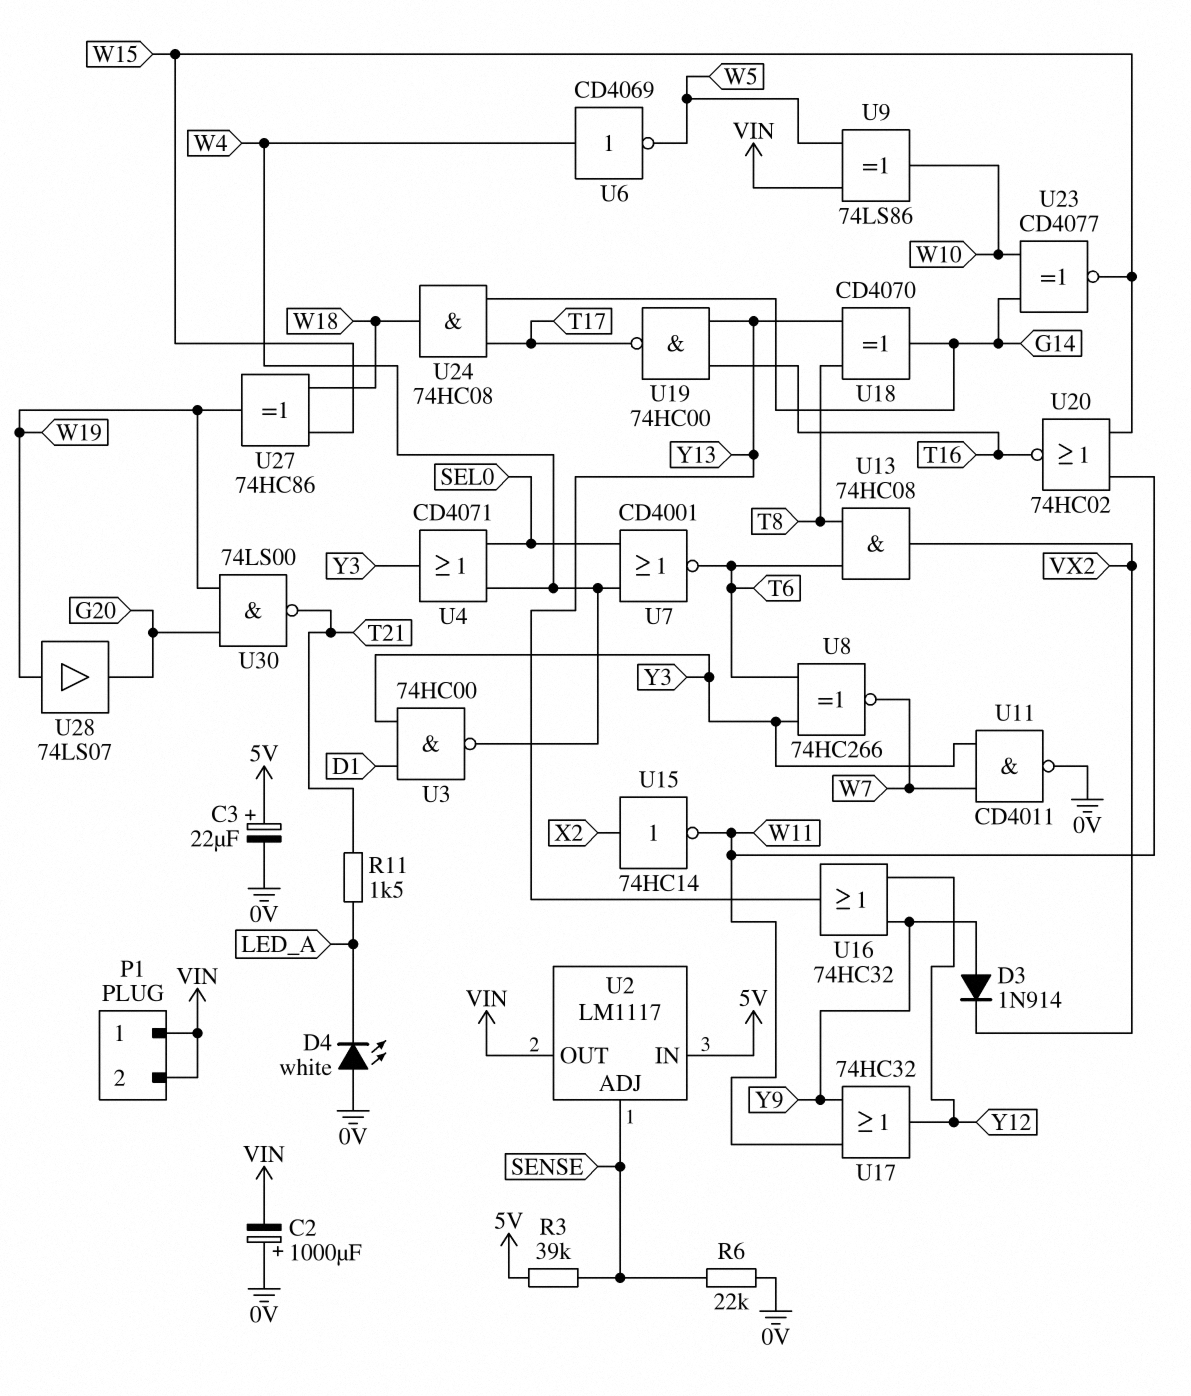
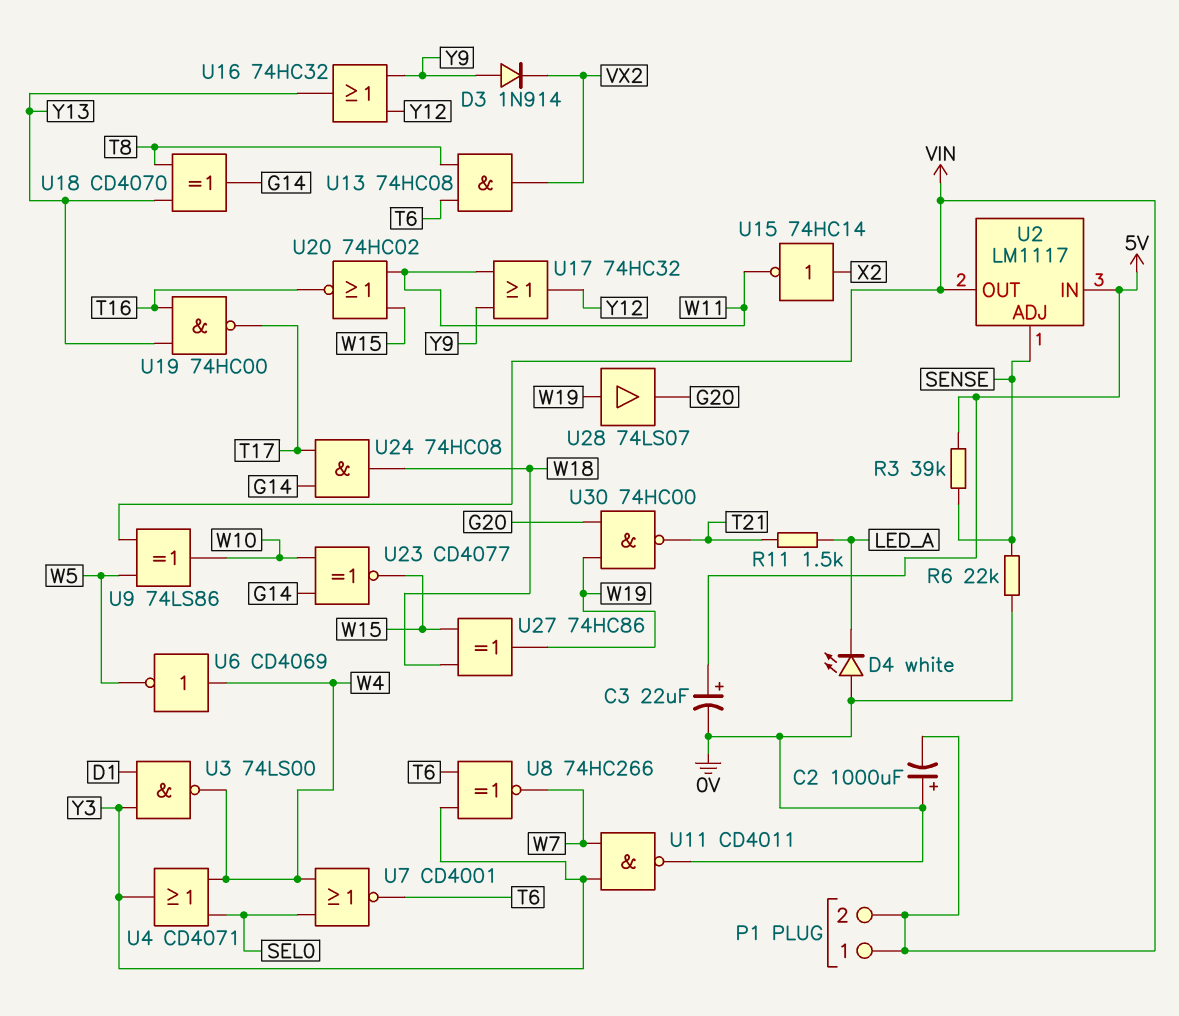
U3: NAND 74HC00 (in D1, in Y3, out W4) -> NAND 74LS00 (in D1, in Y3, out W4)
U30: NAND 74LS00 (in G20, in W19, out T21) -> NAND 74HC00 (in G20, in W19, out T21)

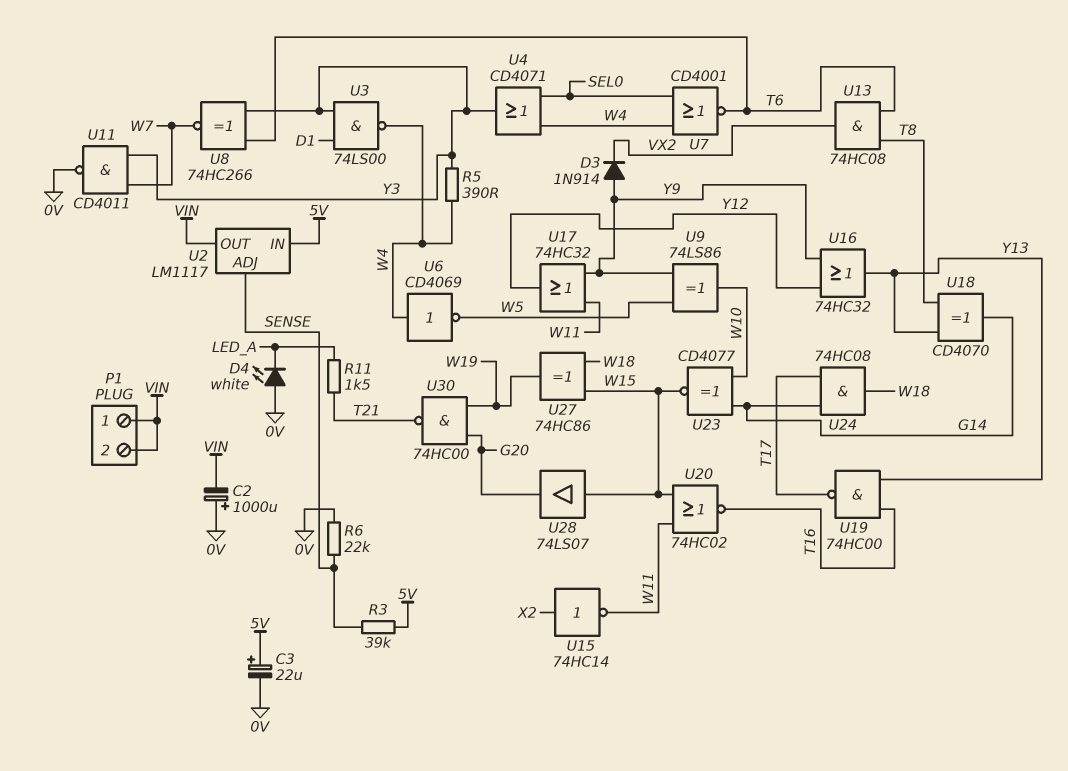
R5: none -> 390 (W4, Y3)
U9: XOR 74LS86 (in VIN, in W5, out W10) -> XOR 74LS86 (in W5, in Y9, out W10)
U28: buffer 74LS07 (in W19, out G20) -> buffer 74LS07 (in W15, out G20)

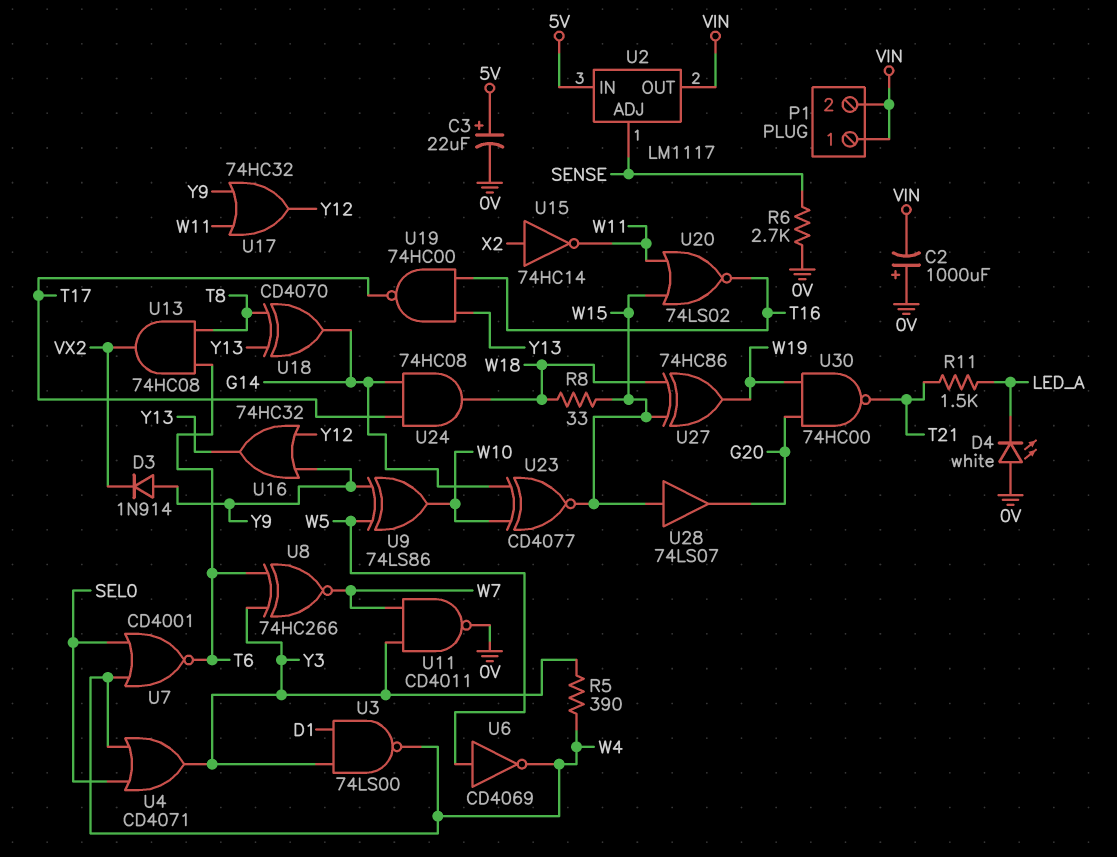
R3: 39k (5V, SENSE) -> none
R6: 22k (0V, SENSE) -> 2.7k (0V, SENSE)
R8: none -> 33 (W15, W18)
U6: NOT CD4069 (in W4, out W5) -> NOT CD4069 (in W5, out W4)
U20: NOR 74HC02 (in W11, in W15, out T16) -> NOR 74LS02 (in W11, in W15, out T16)

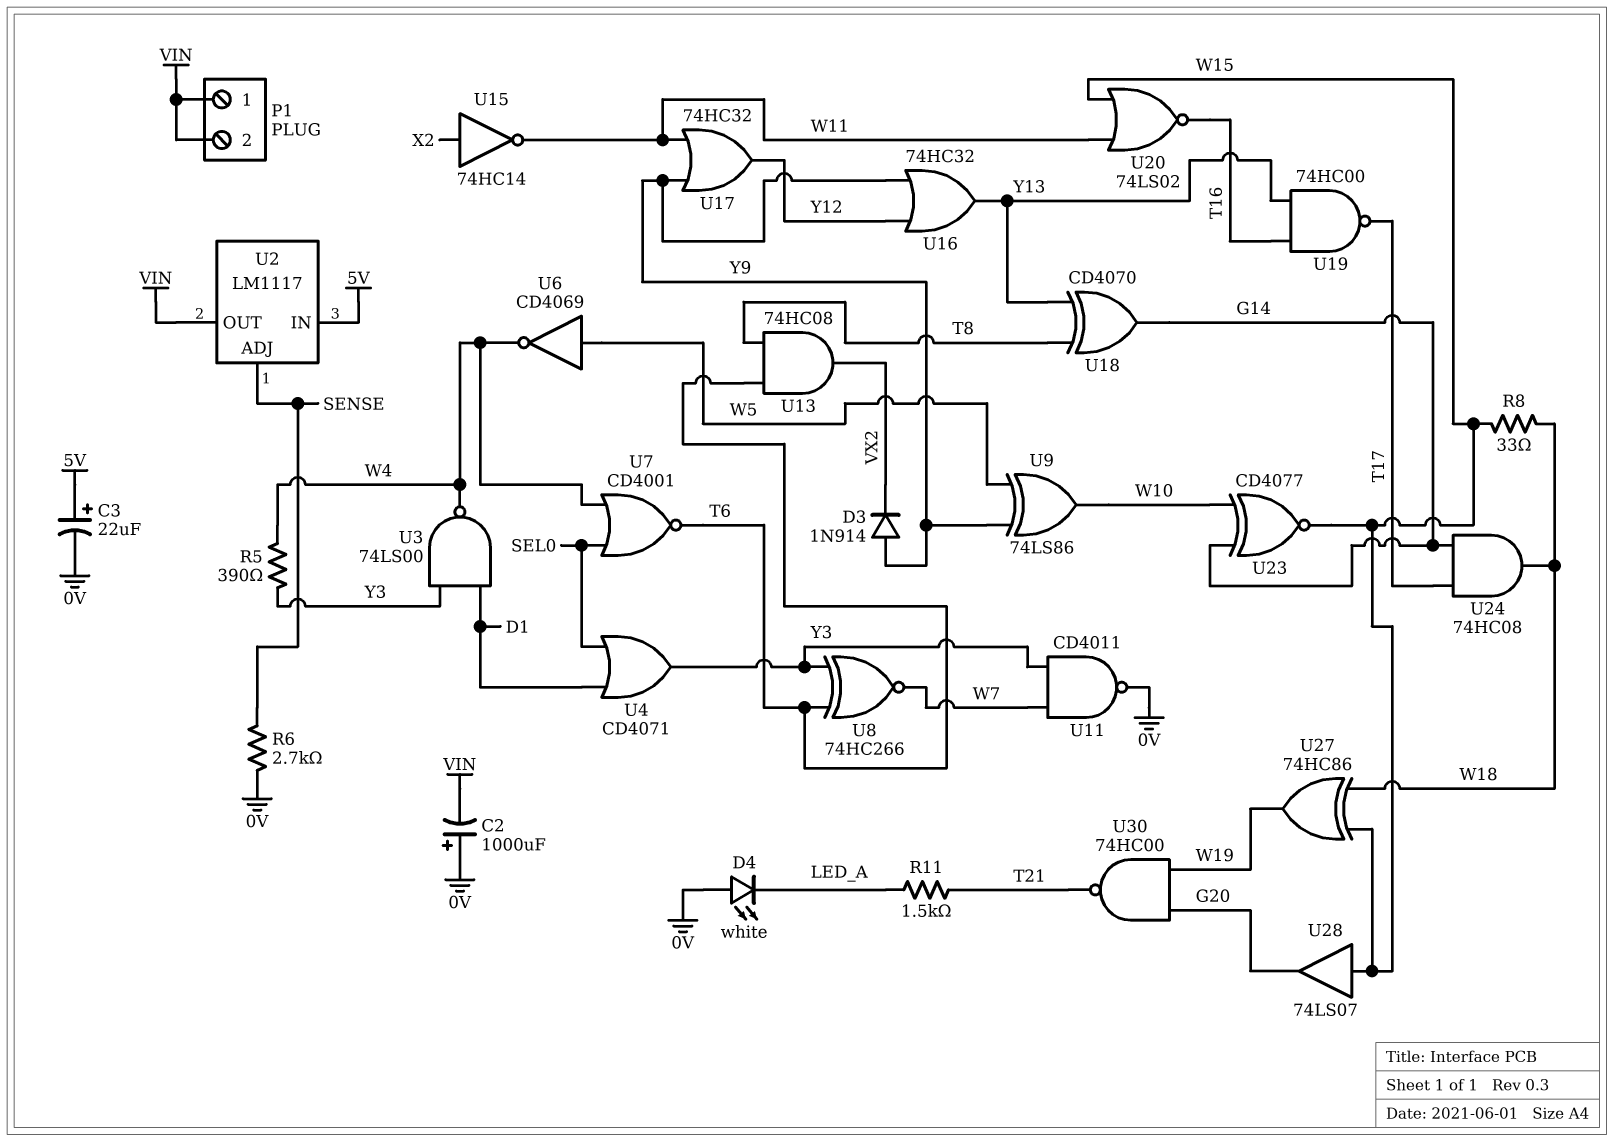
U4: OR CD4071 (in SEL0, in W4, out Y3) -> OR CD4071 (in D1, in SEL0, out Y3)

